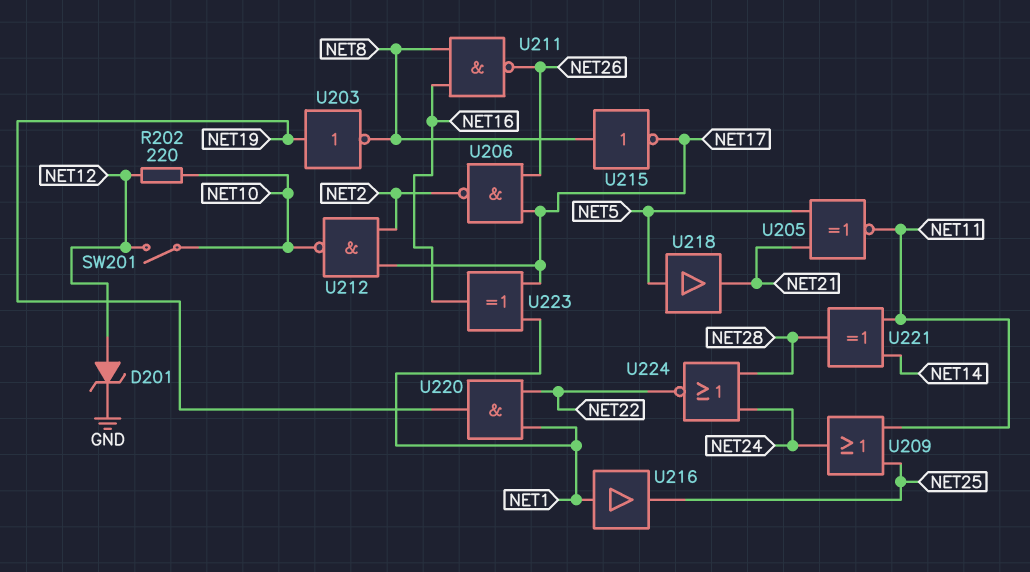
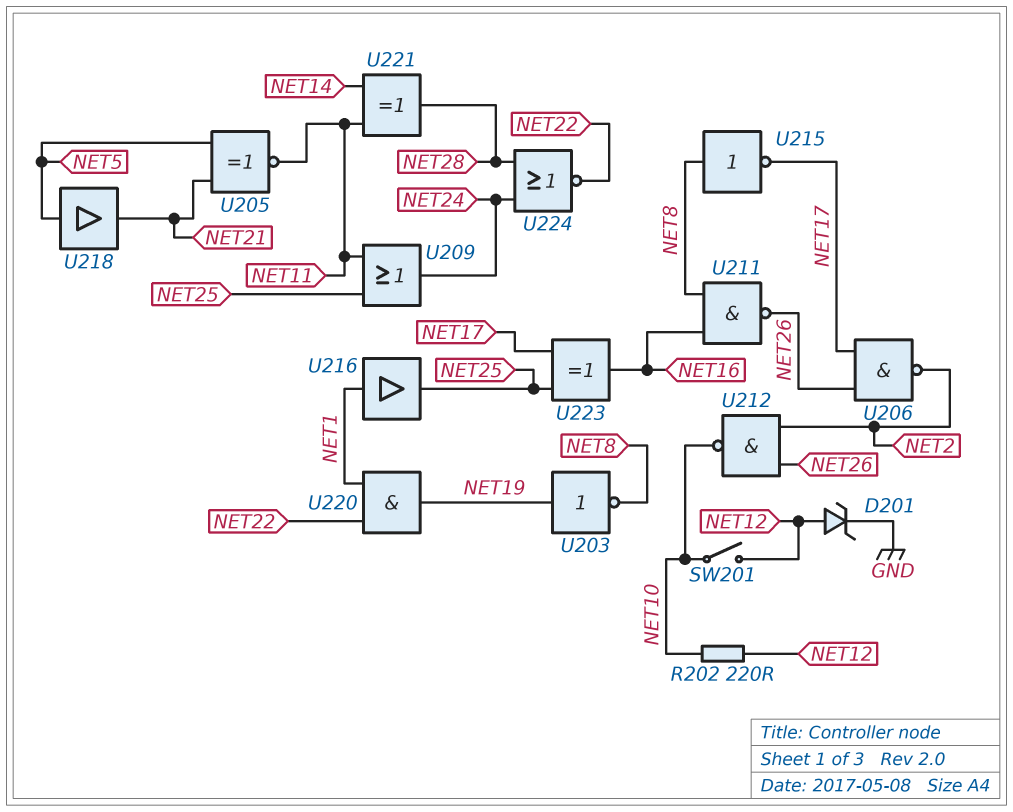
U212: NAND (in NET2, in NET17, out NET10) -> NAND (in NET2, in NET26, out NET10)
U223: XOR (in NET1, in NET17, out NET16) -> XOR (in NET17, in NET25, out NET16)

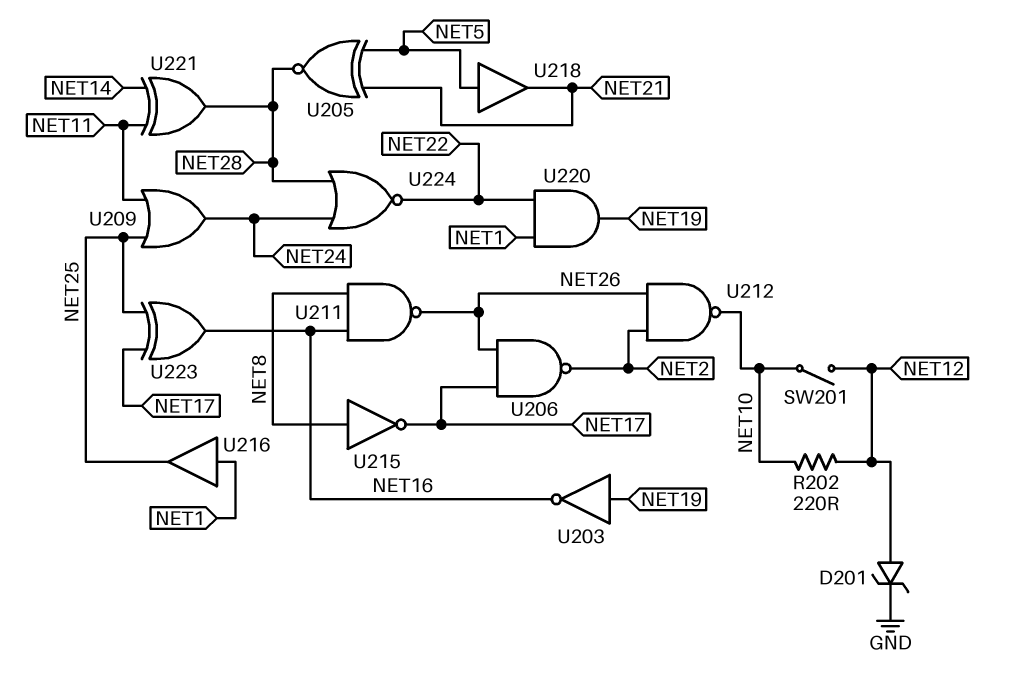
U203: NOT (in NET19, out NET8) -> NOT (in NET19, out NET16)
U205: XNOR (in NET5, in NET21, out NET11) -> XNOR (in NET5, in NET21, out NET28)

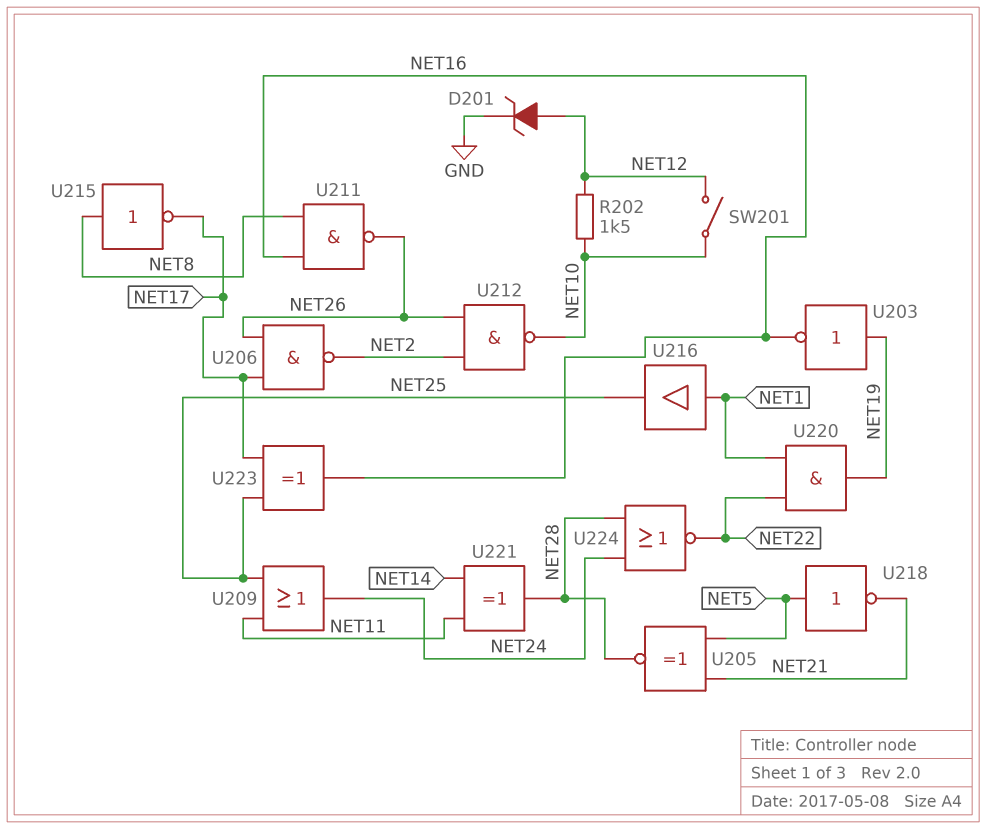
R202: 220 (NET10, NET12) -> 1.5k (NET10, NET12)
U218: buffer (in NET5, out NET21) -> NOT (in NET5, out NET21)

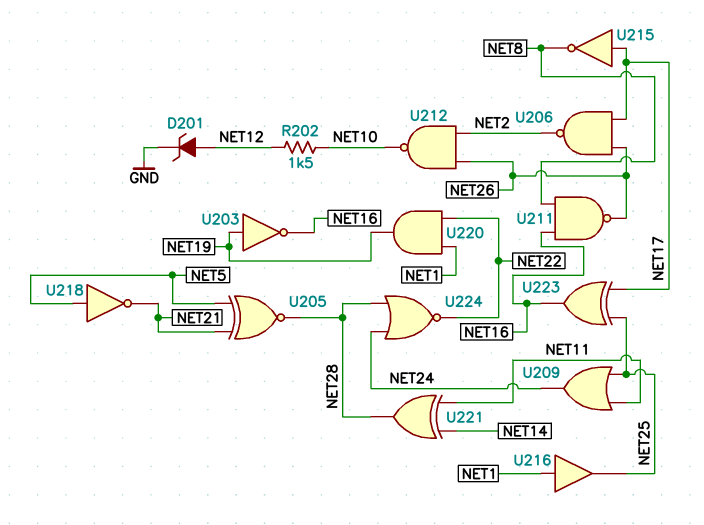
SW201: switch (NET10, NET12) -> none
U215: NOT (in NET8, out NET17) -> NOT (in NET17, out NET8)

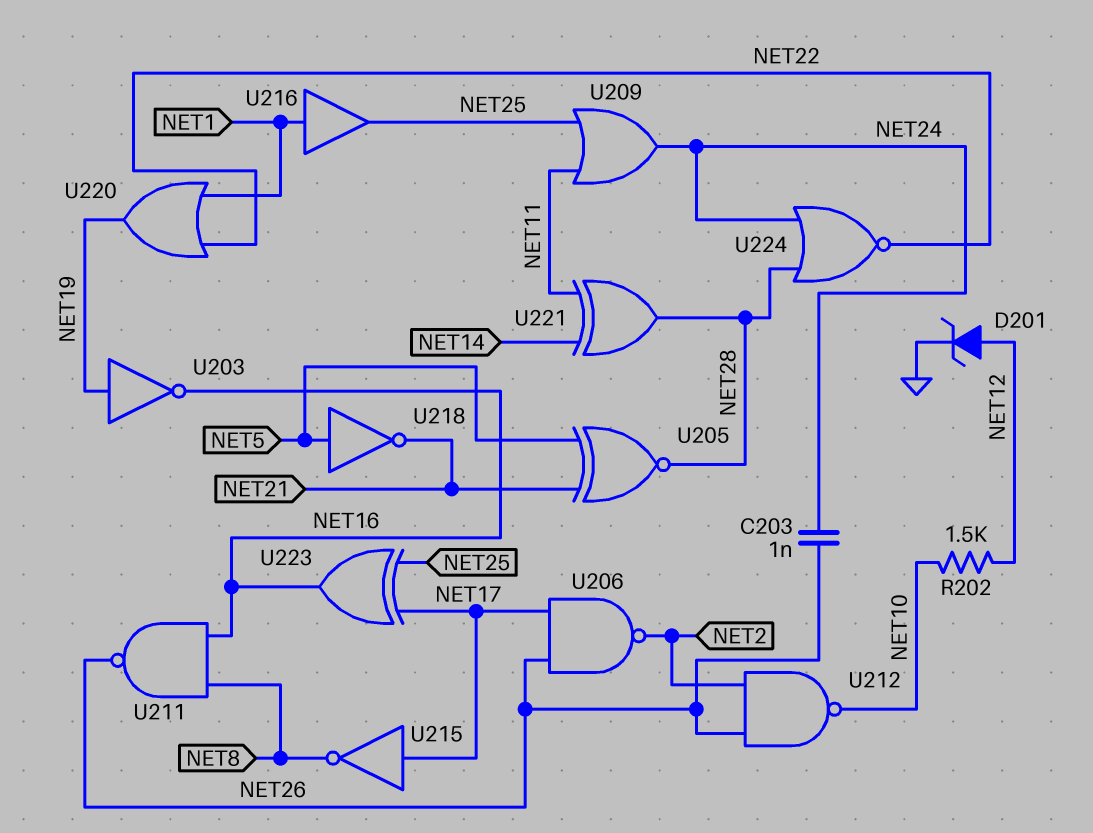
C203: none -> 1nF (NET24, NET26)
U220: AND (in NET1, in NET22, out NET19) -> OR (in NET1, in NET22, out NET19)

